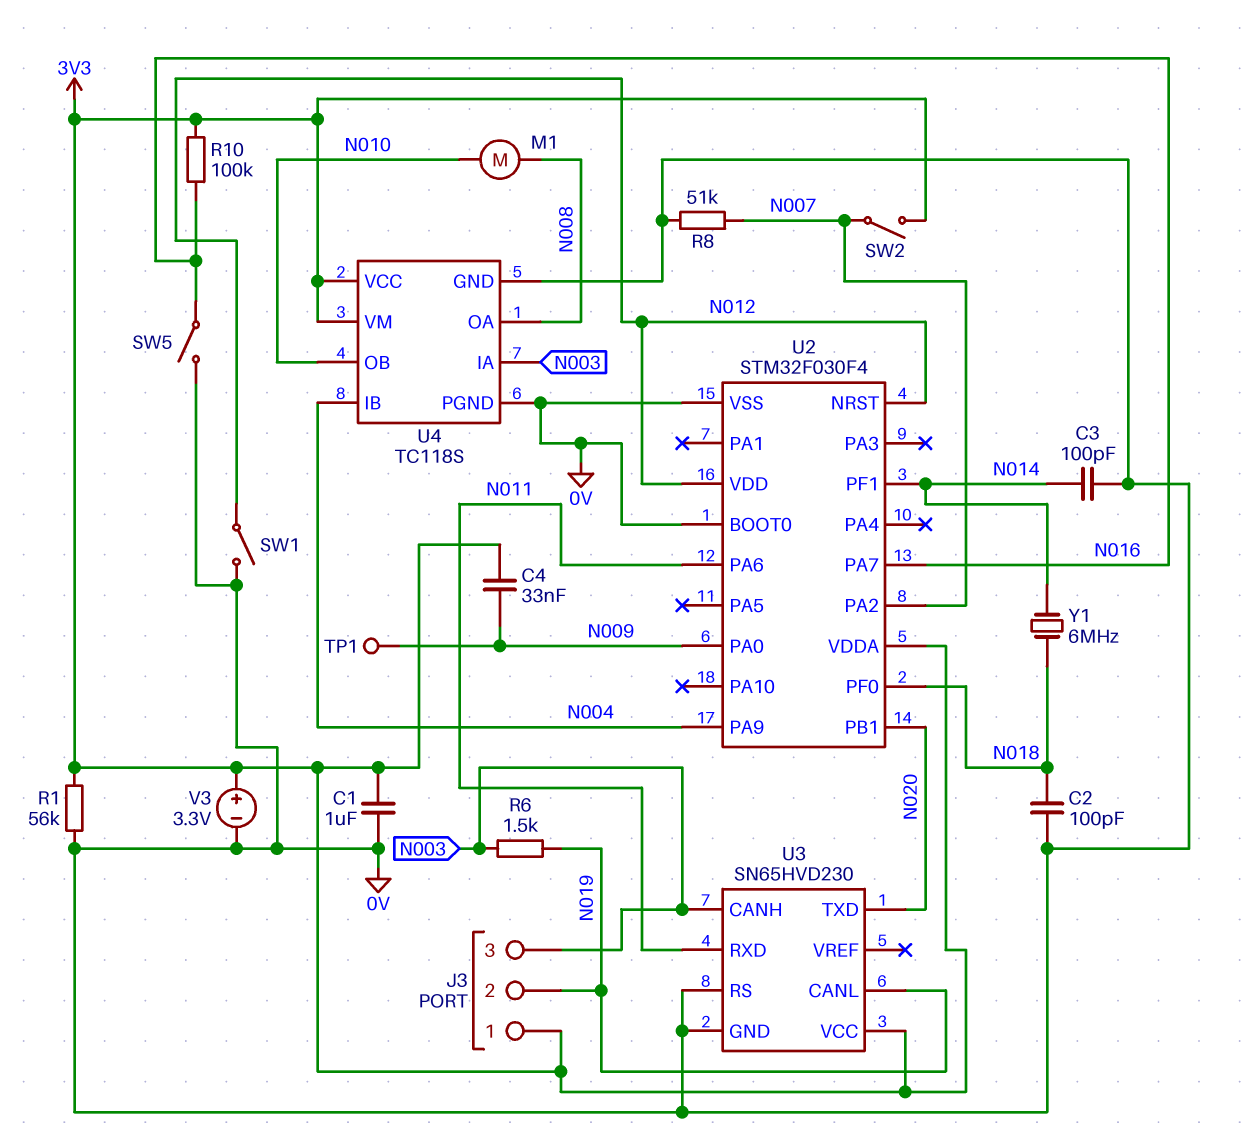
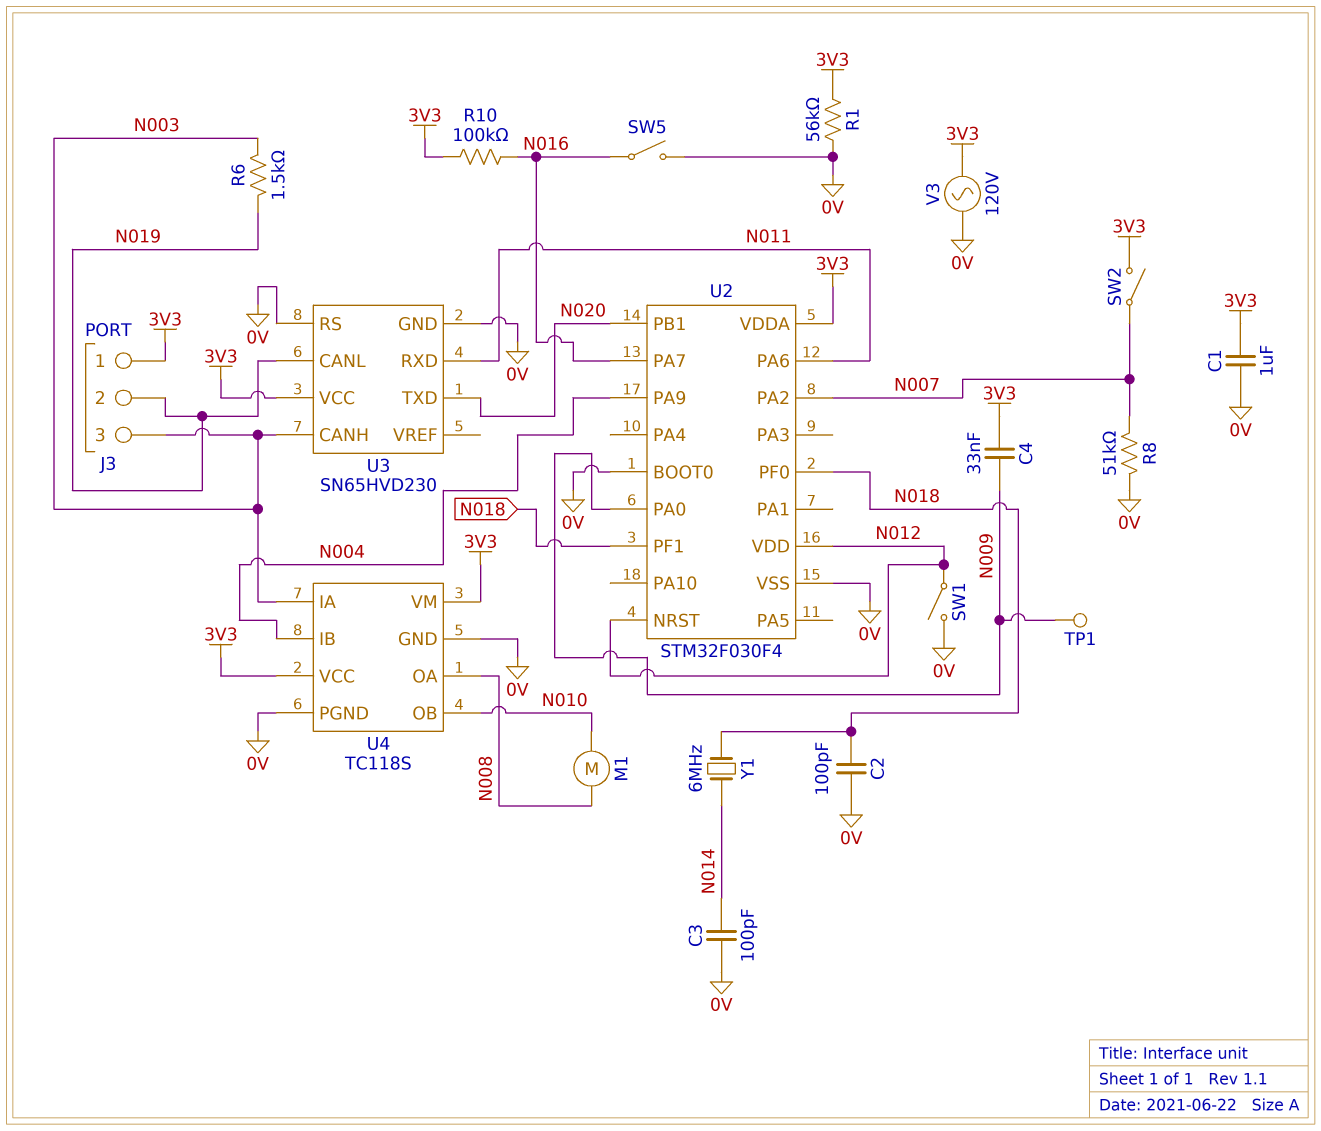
U2 pin PF1: N014 -> N018
V3: 3.3V (plus 3V3, minus 0V) -> AC 120V (0V, 3V3)

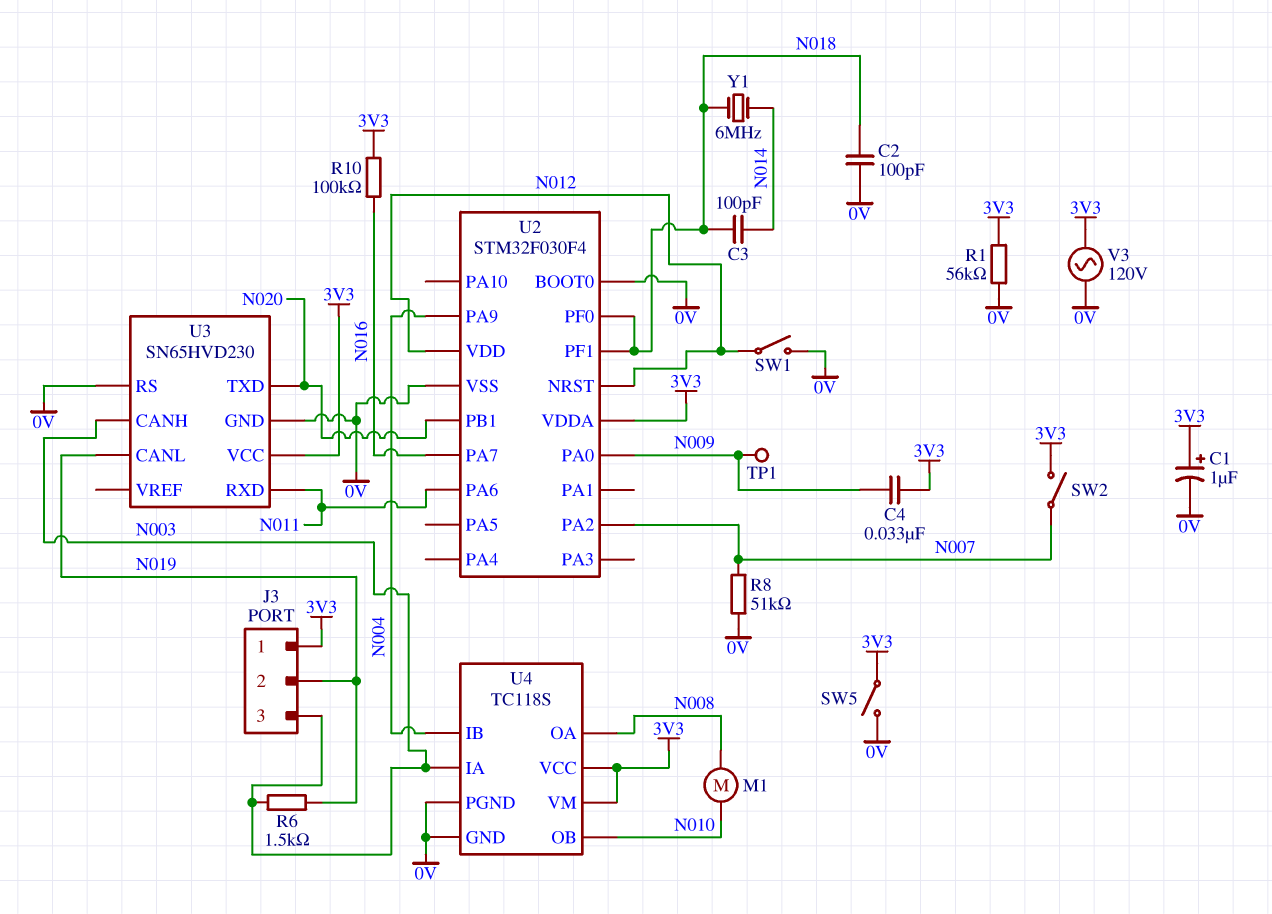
C1: 1uF (0V, 3V3) -> 1uF (plus 3V3, minus 0V)
C3: 100pF (0V, N014) -> 100pF (N014, N018)
SW5: switch (0V, N016) -> switch (0V, 3V3)

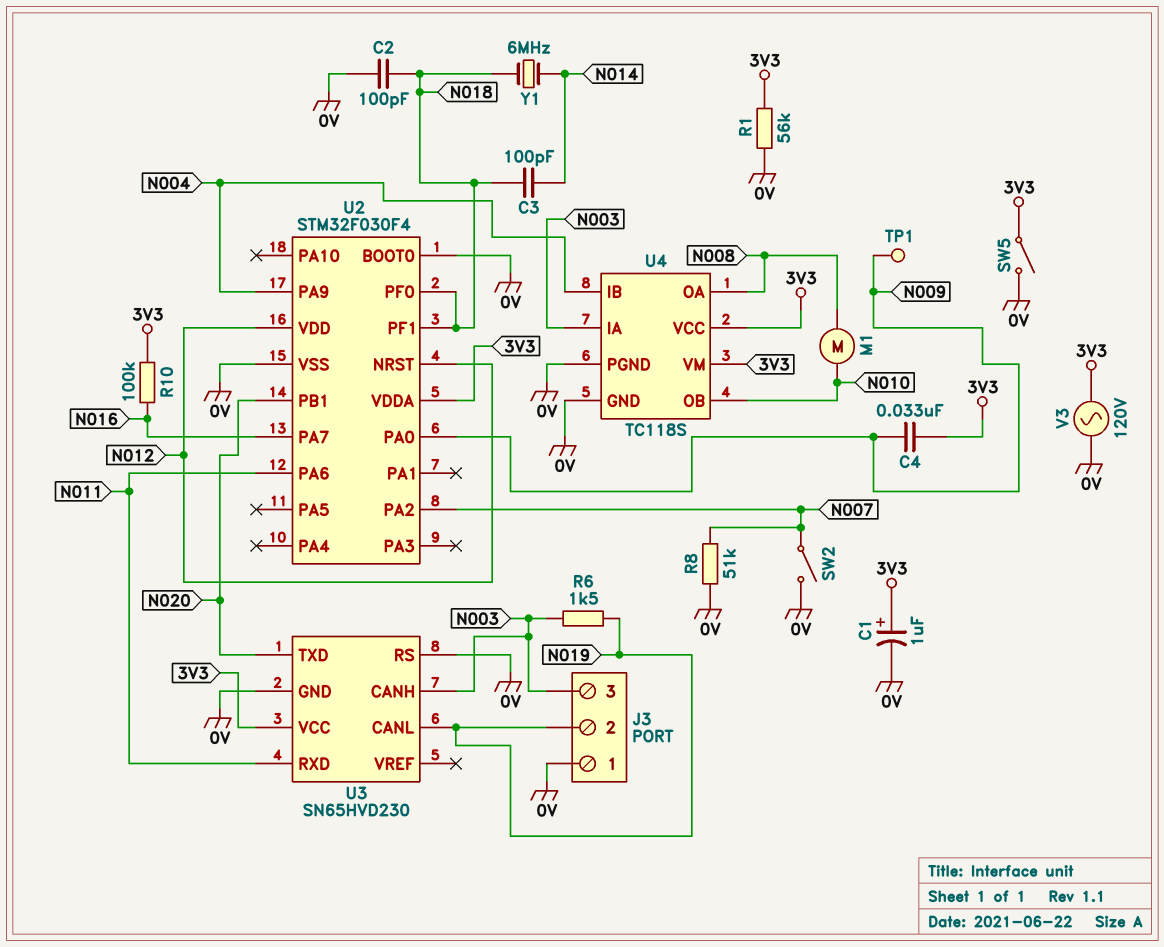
J3 pin 1: 3V3 -> 0V
SW1: switch (0V, N012) -> none
SW2: switch (3V3, N007) -> switch (0V, N007)

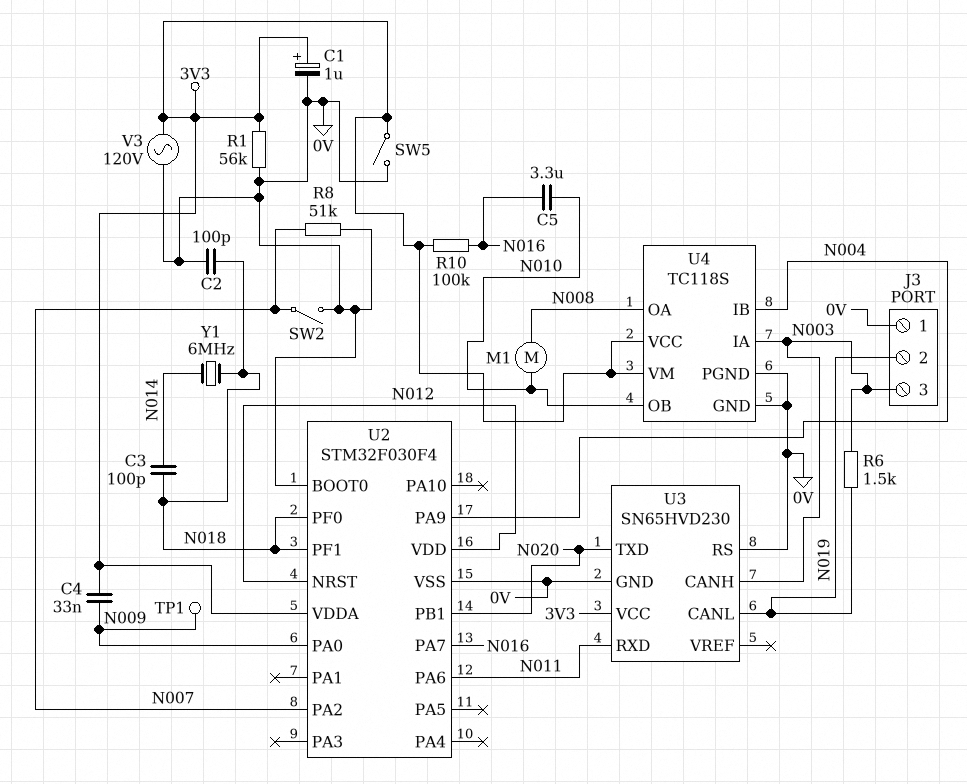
C5: none -> 3.3uF (N010, N016)

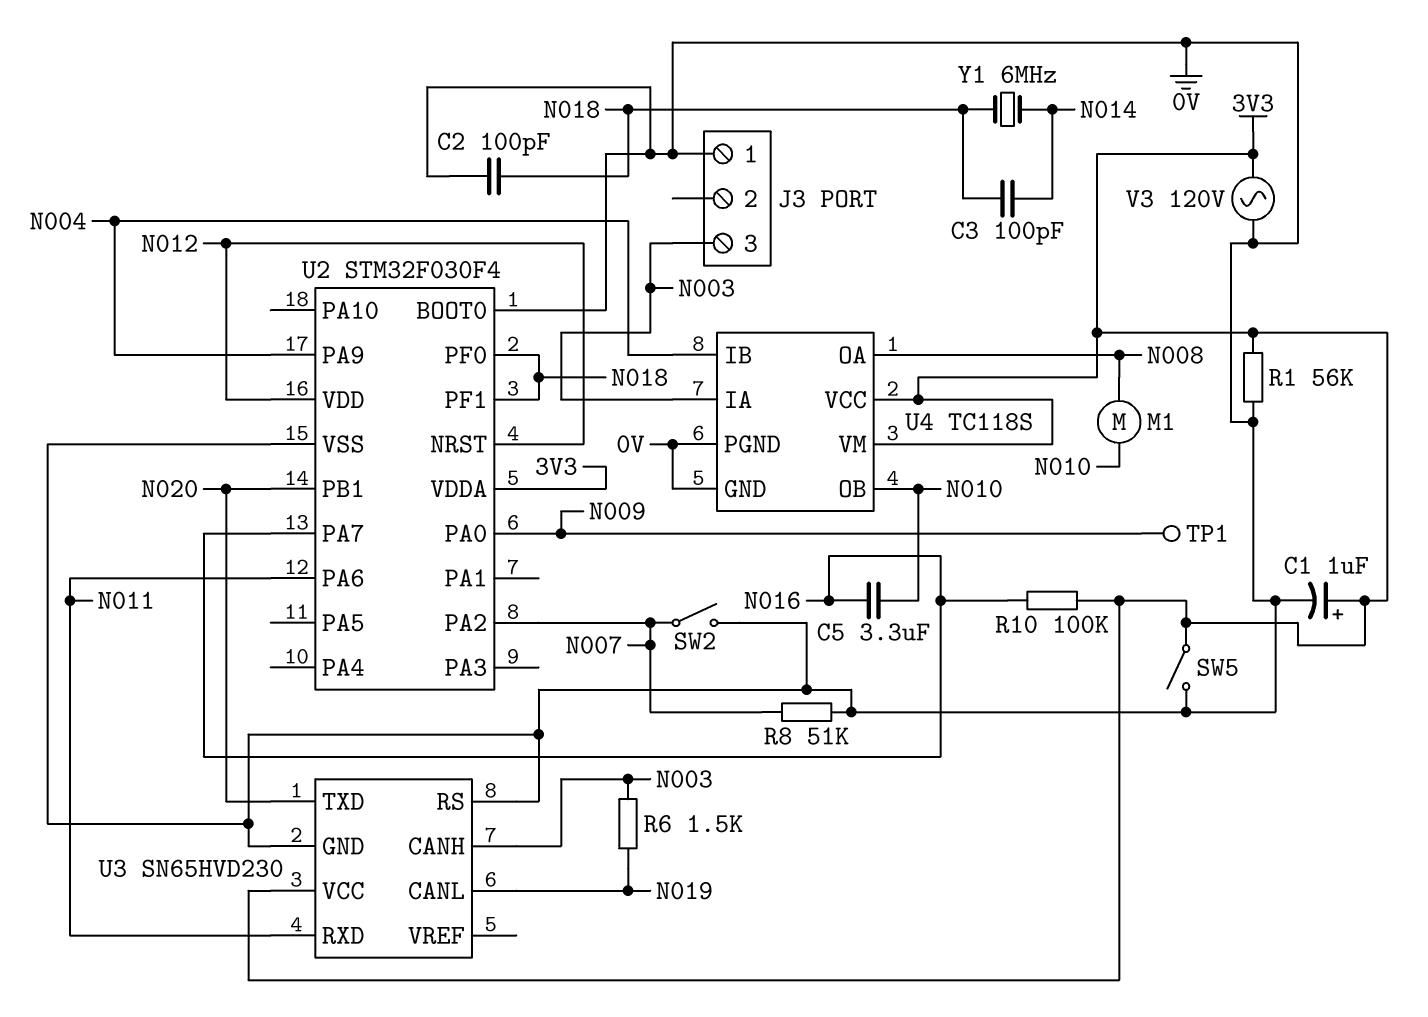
C4: 33nF (3V3, N009) -> none
J3 pin 2: N019 -> none

